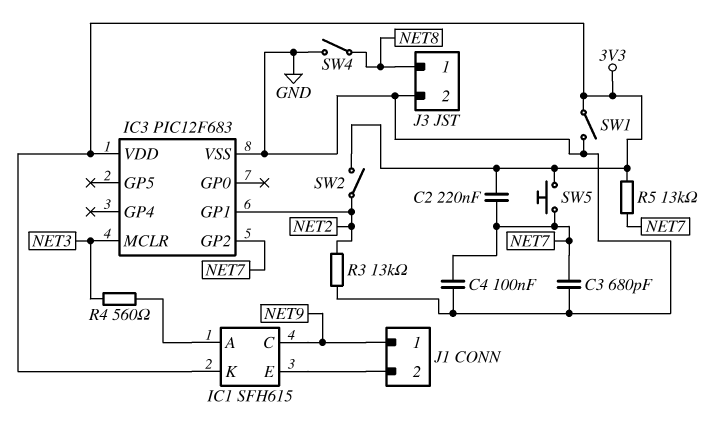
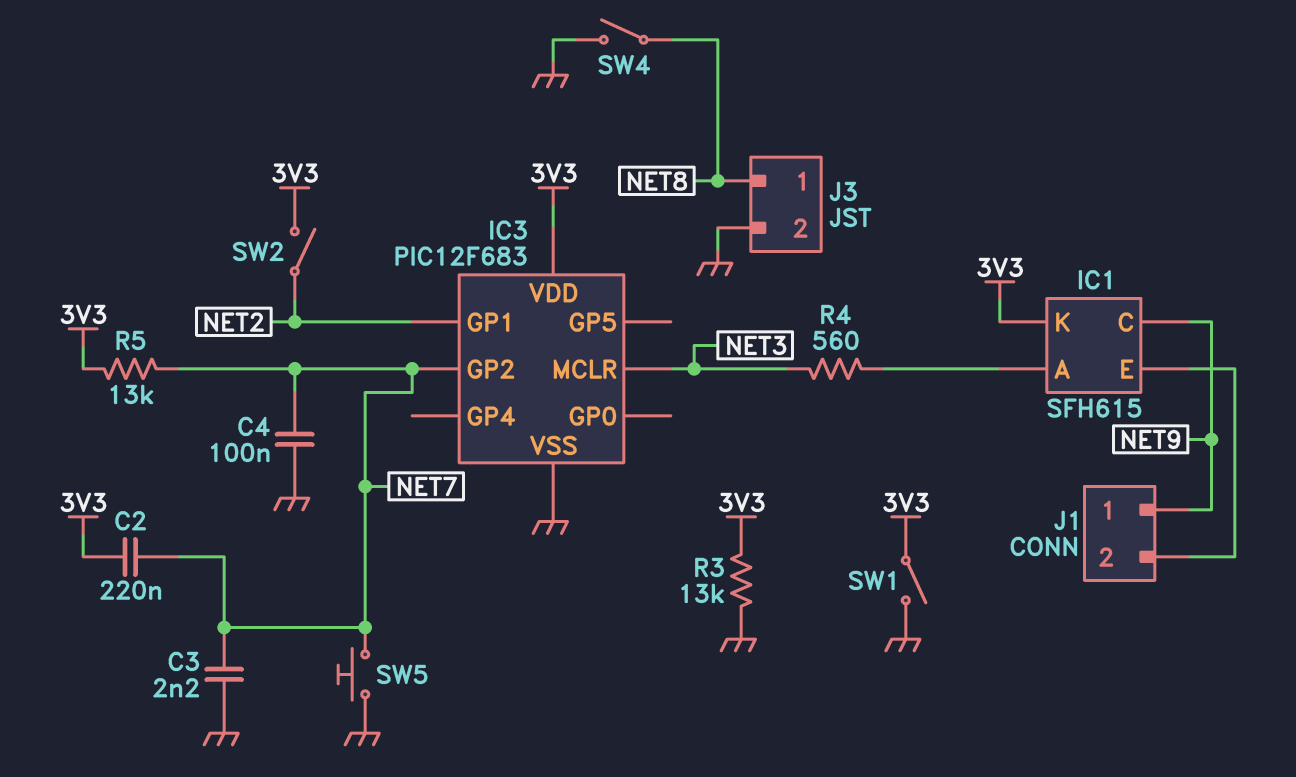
C3: 680pF (GND, NET7) -> 2.2nF (GND, NET7)
R3: 13k (GND, NET2) -> 13k (3V3, GND)
SW5: button (3V3, NET7) -> button (GND, NET7)

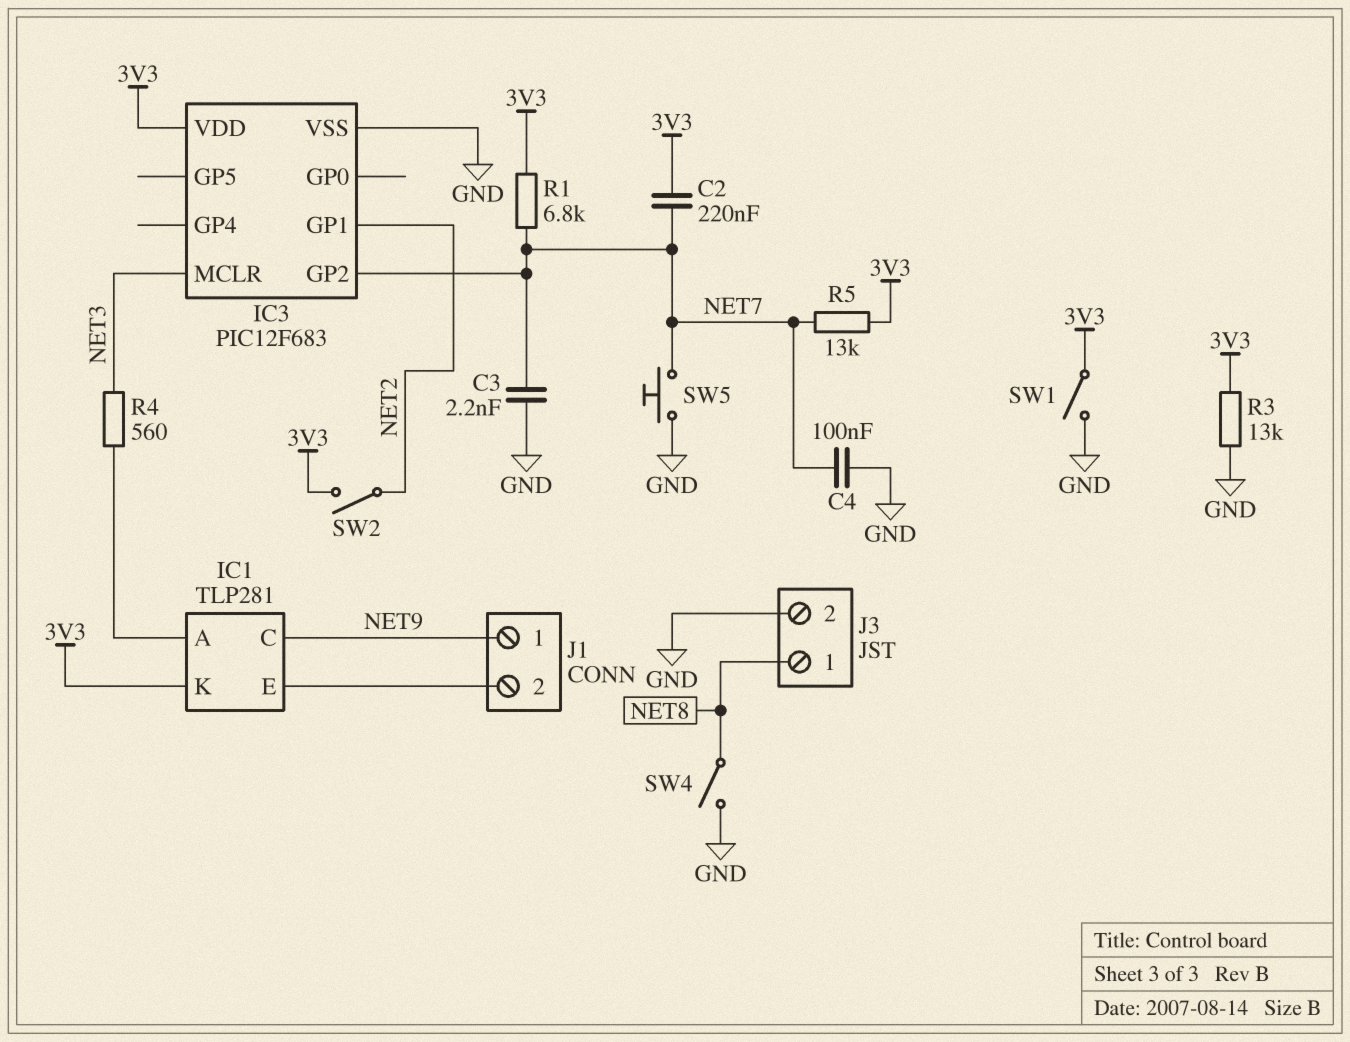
IC1: SFH615 -> TLP281
R1: none -> 6.8k (3V3, NET7)

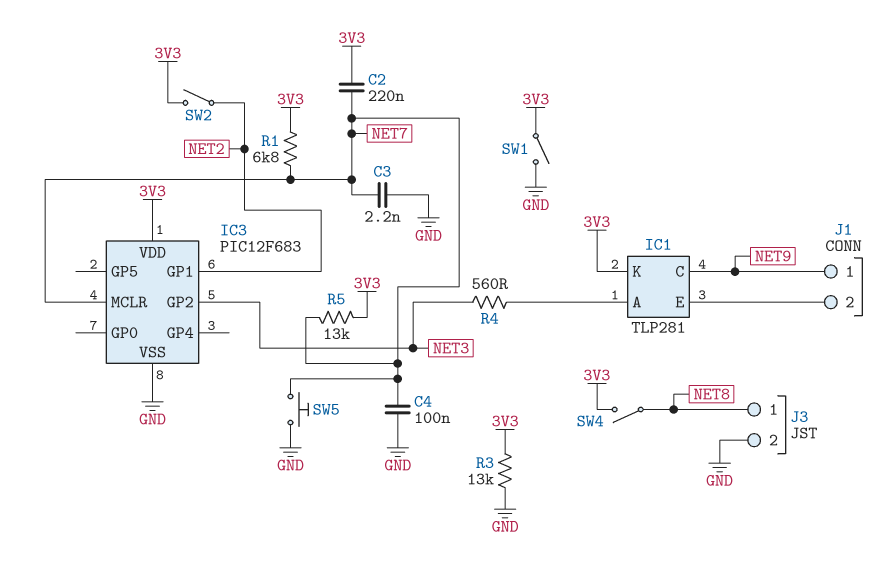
IC3 pin GP2: NET7 -> NET3
IC3 pin MCLR: NET3 -> NET7
SW4: switch (GND, NET8) -> switch (3V3, NET8)

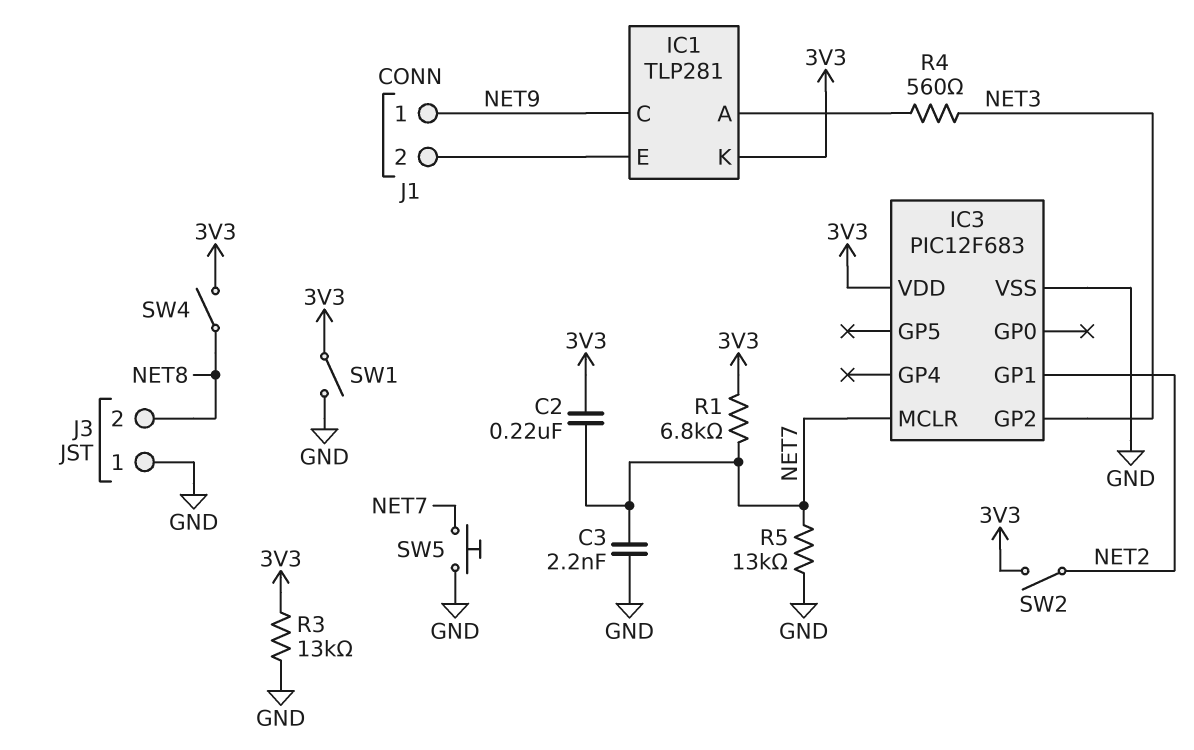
C4: 100nF (GND, NET7) -> none
J3 pin 1: NET8 -> GND
J3 pin 2: GND -> NET8
R5: 13k (3V3, NET7) -> 13k (GND, NET7)

